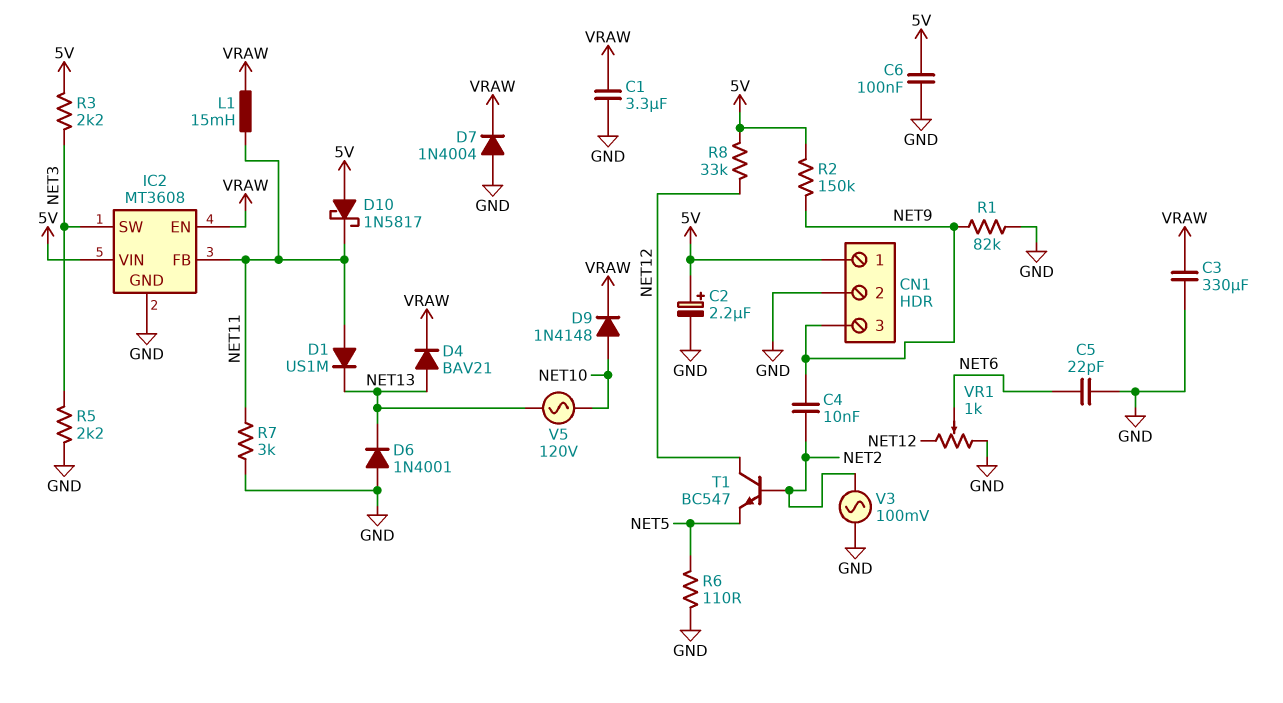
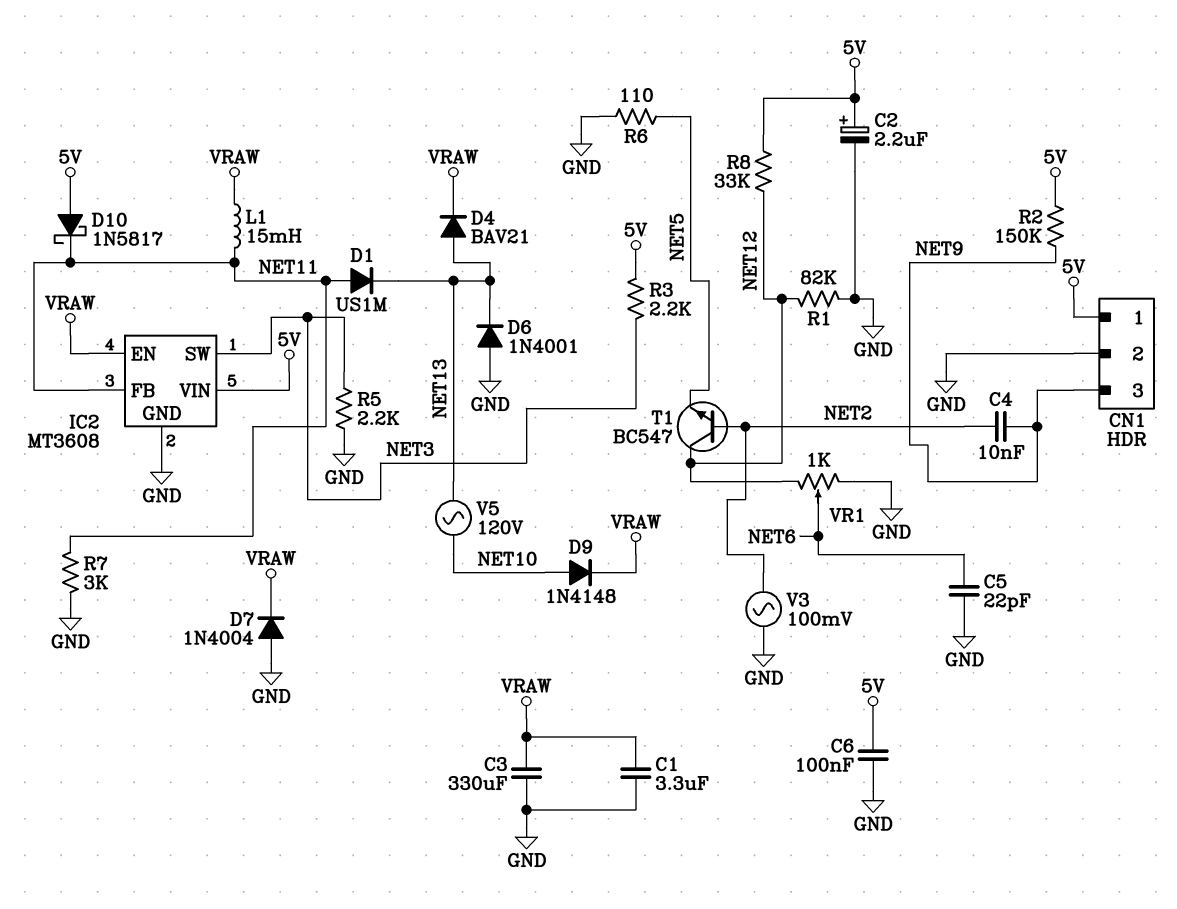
R1: 82k (GND, NET9) -> 82k (GND, NET12)

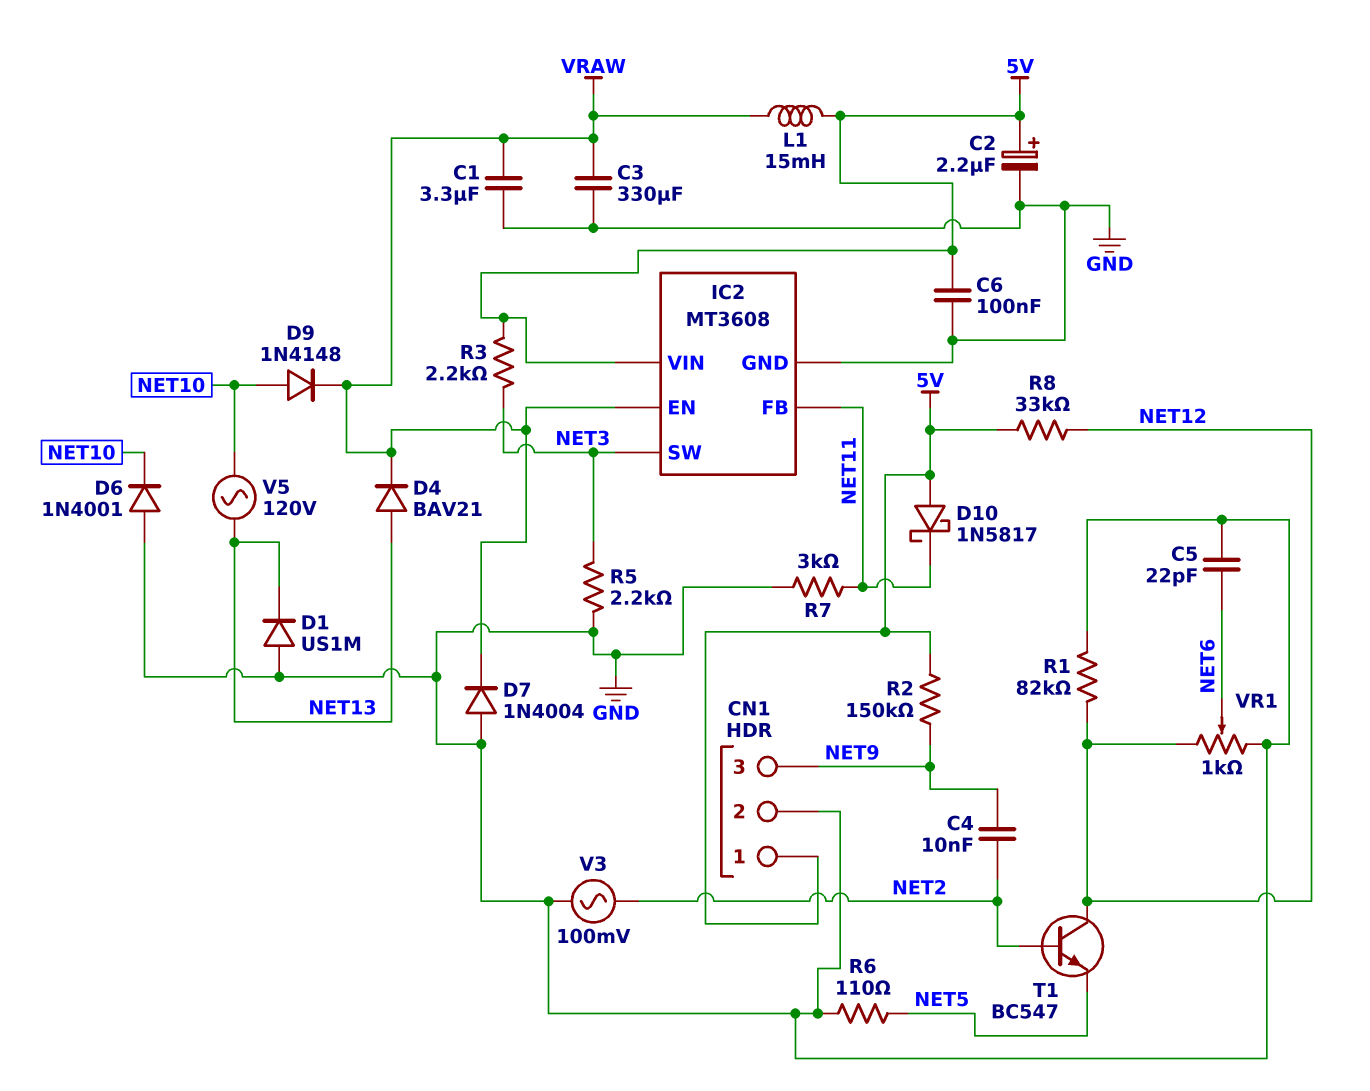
D1: diode US1M (A NET11, K NET13) -> diode US1M (A GND, K NET13)
D6: diode 1N4001 (A GND, K NET13) -> diode 1N4001 (A GND, K NET10)
L1: 15mH (NET11, VRAW) -> 15mH (5V, VRAW)

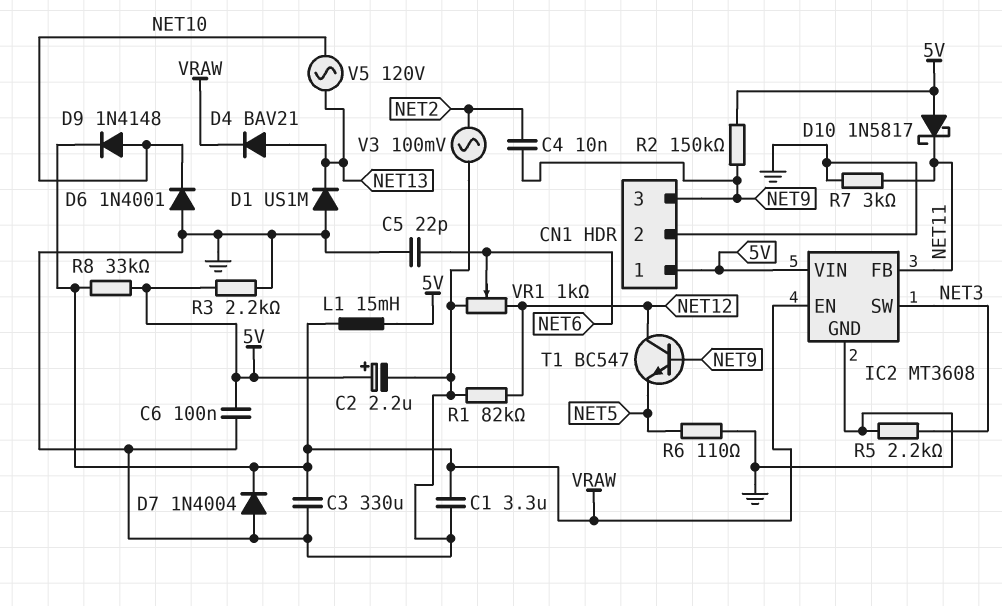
R3: 2.2k (5V, NET3) -> 2.2k (5V, GND)
R8: 33k (5V, NET12) -> 33k (5V, VRAW)
T1: NPN BC547 (B NET2, C NET12, E NET5) -> NPN BC547 (B NET9, C NET12, E NET5)

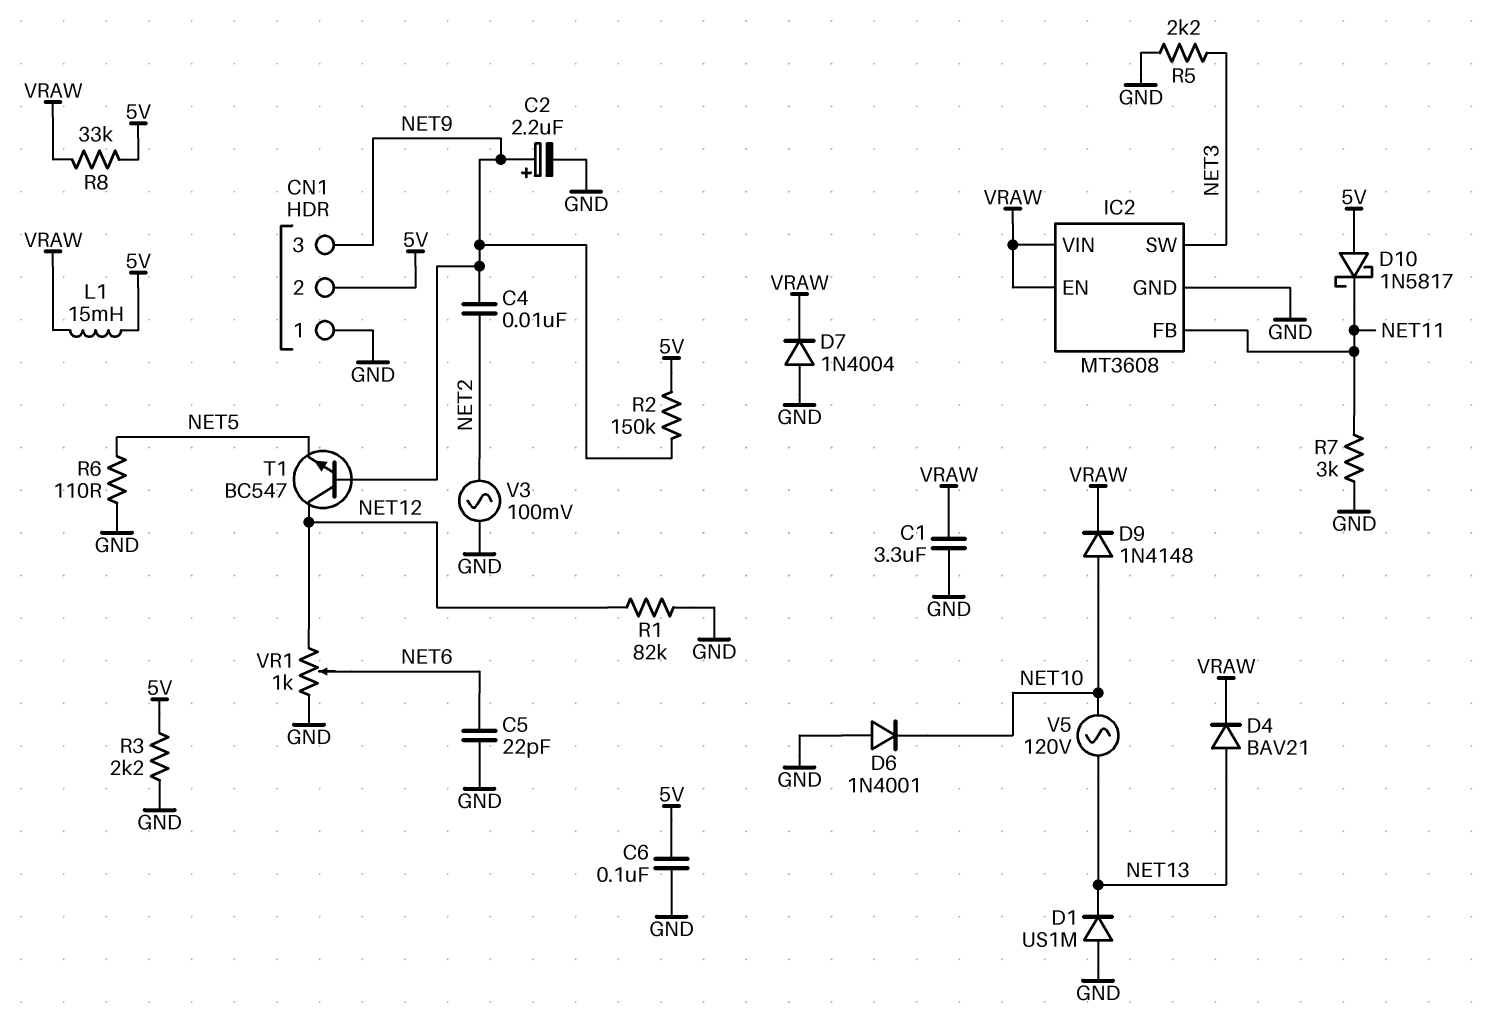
C2: 2.2uF (plus 5V, minus GND) -> 2.2uF (plus NET9, minus GND)
C3: 330uF (GND, VRAW) -> none
CN1 pin 1: 5V -> GND
CN1 pin 2: GND -> 5V
IC2 pin VIN: 5V -> VRAW

